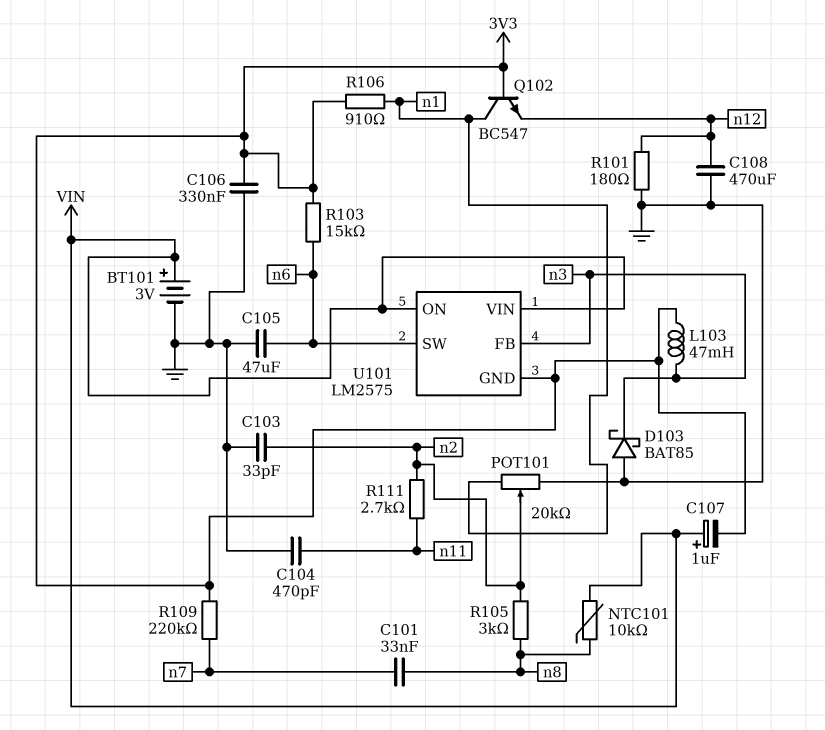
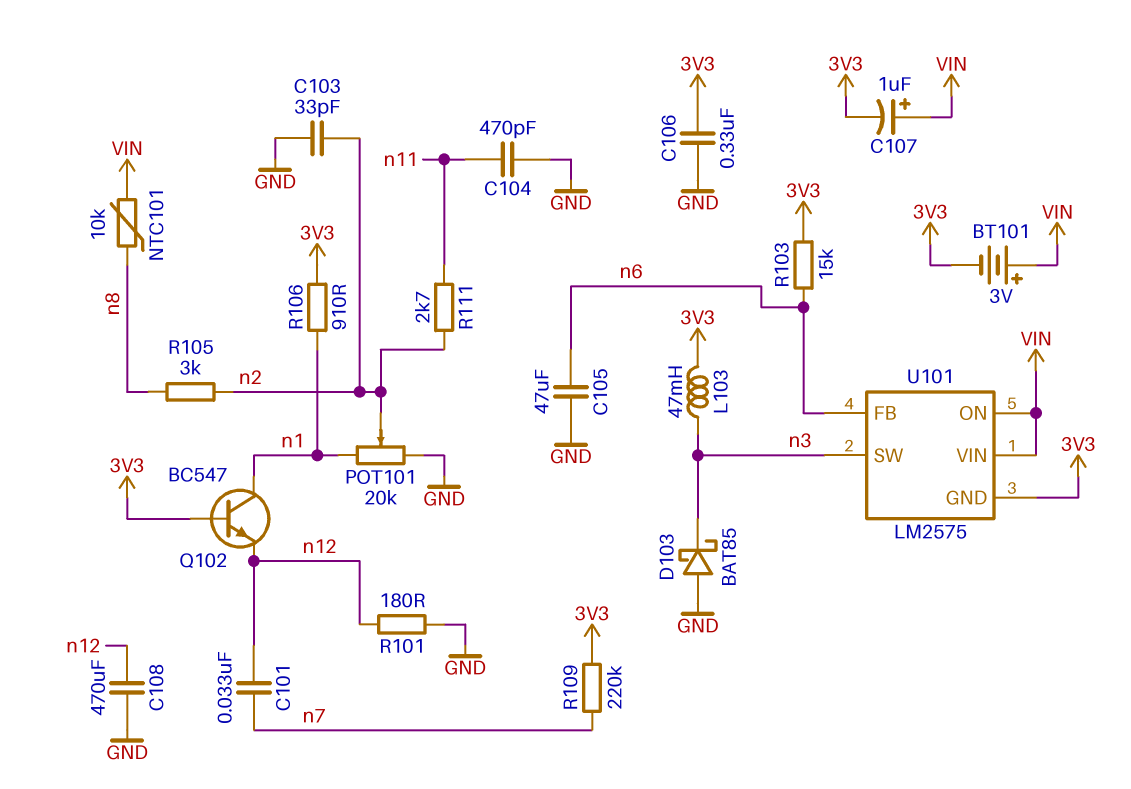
BT101: 3V (plus VIN, minus GND) -> 3V (plus VIN, minus 3V3)
C101: 33nF (n7, n8) -> 33nF (n7, n12)
U101 pin FB: n3 -> n6
U101 pin SW: n6 -> n3

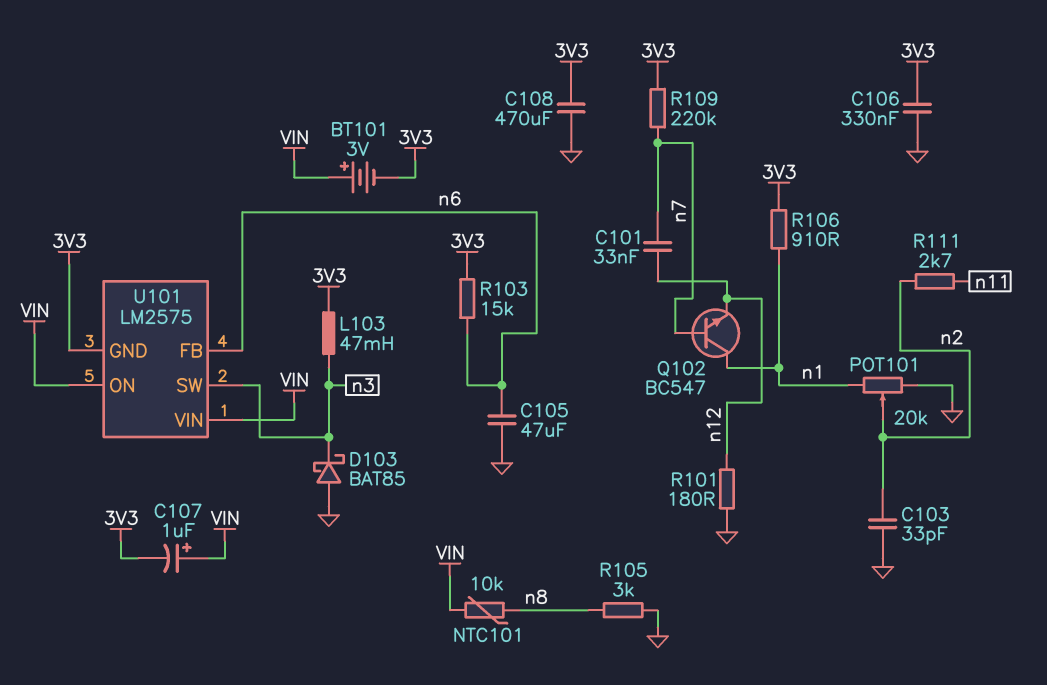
C104: 470pF (GND, n11) -> none
C108: 470uF (GND, n12) -> 470uF (3V3, GND)
Q102: NPN BC547 (B 3V3, C n1, E n12) -> NPN BC547 (B n7, C n1, E n12)
R105: 3k (n2, n8) -> 3k (GND, n8)

